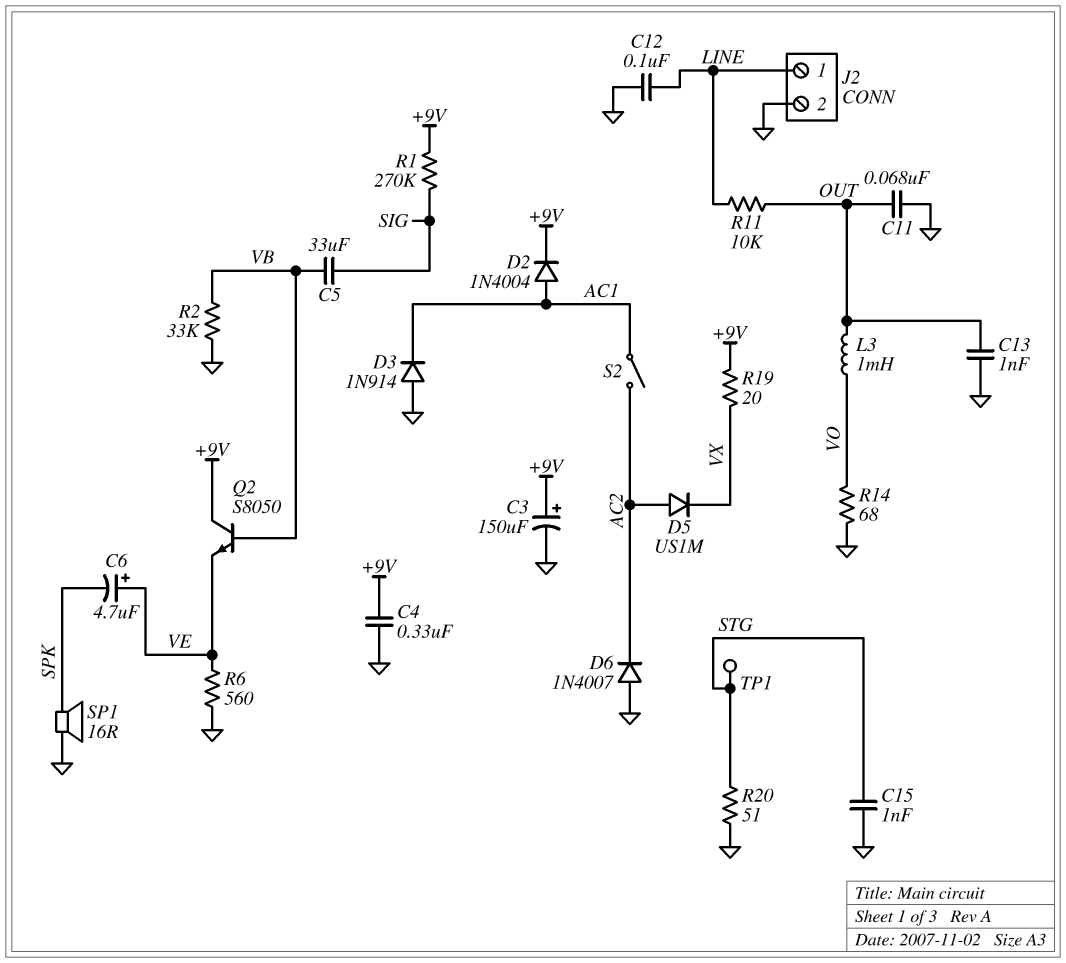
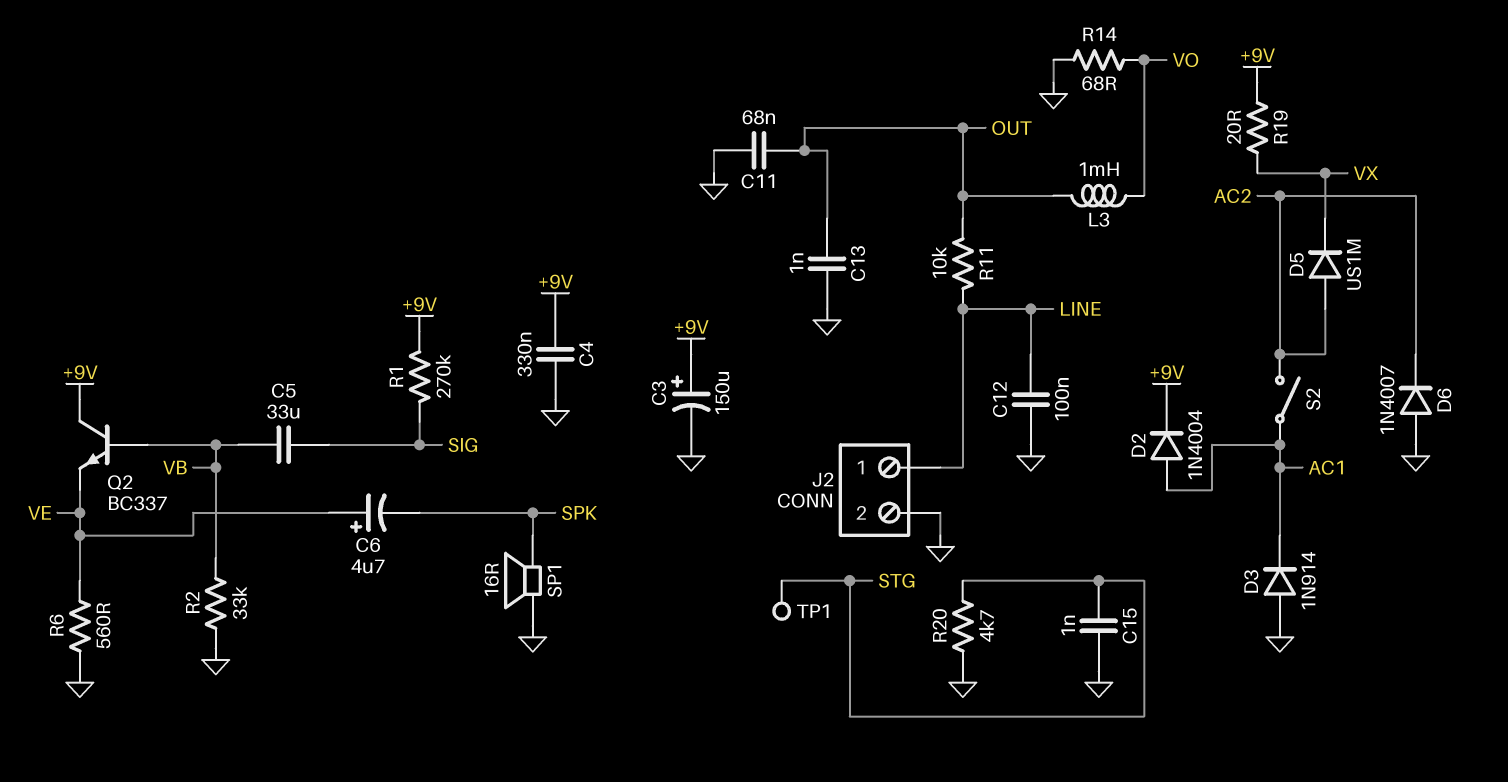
Q2: NPN S8050 (B VB, C +9V, E VE) -> NPN BC337 (B VB, C +9V, E VE)
R20: 51 (GND, STG) -> 4.7k (GND, STG)

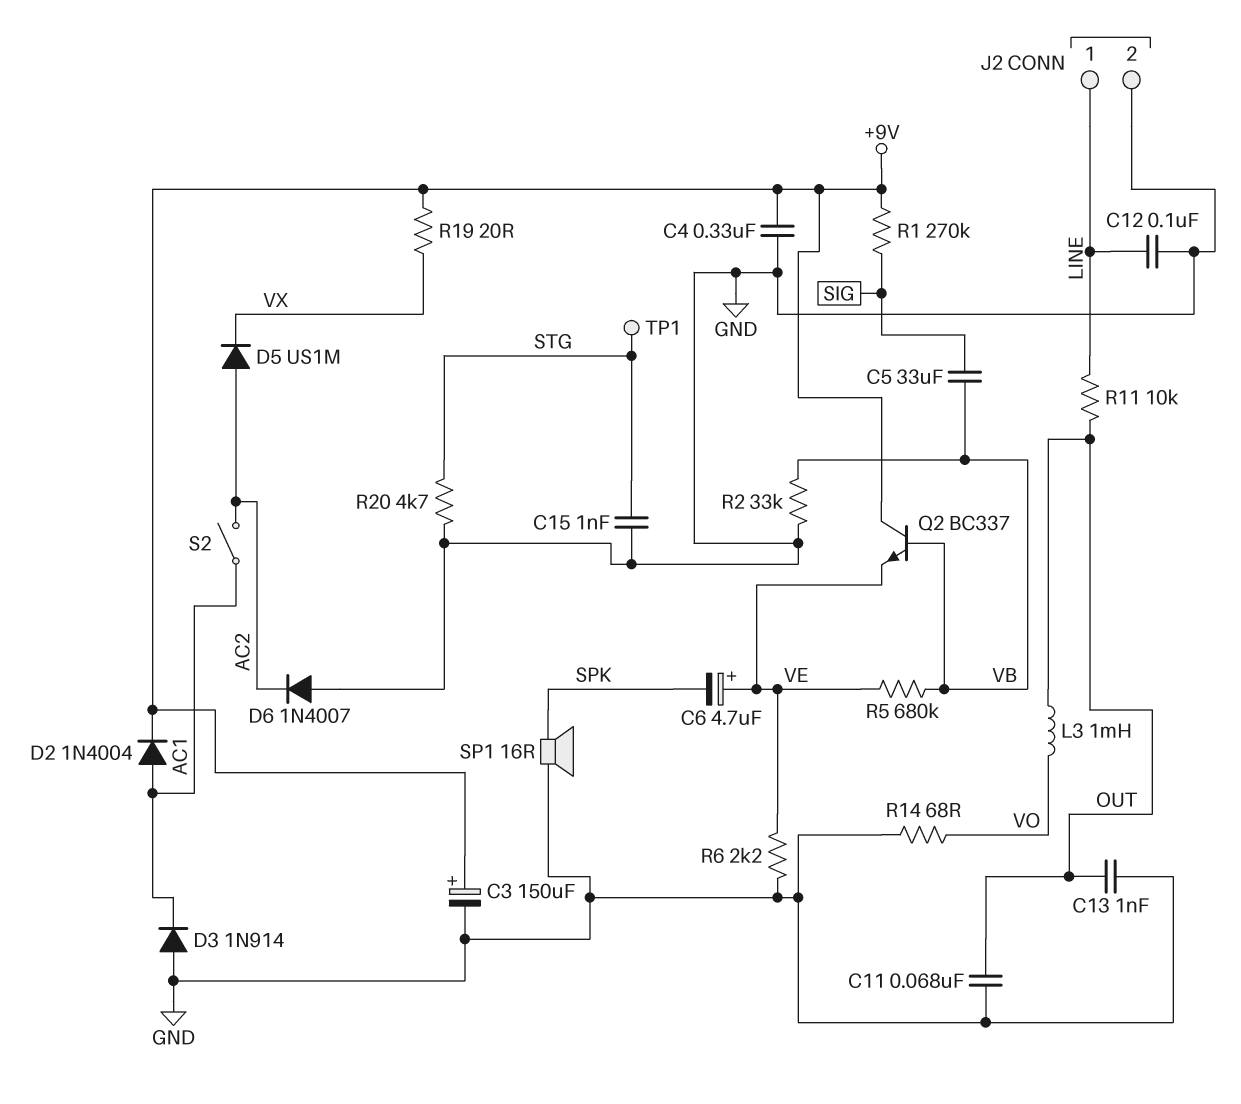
R5: none -> 680k (VB, VE)
R6: 560 (GND, VE) -> 2.2k (GND, VE)

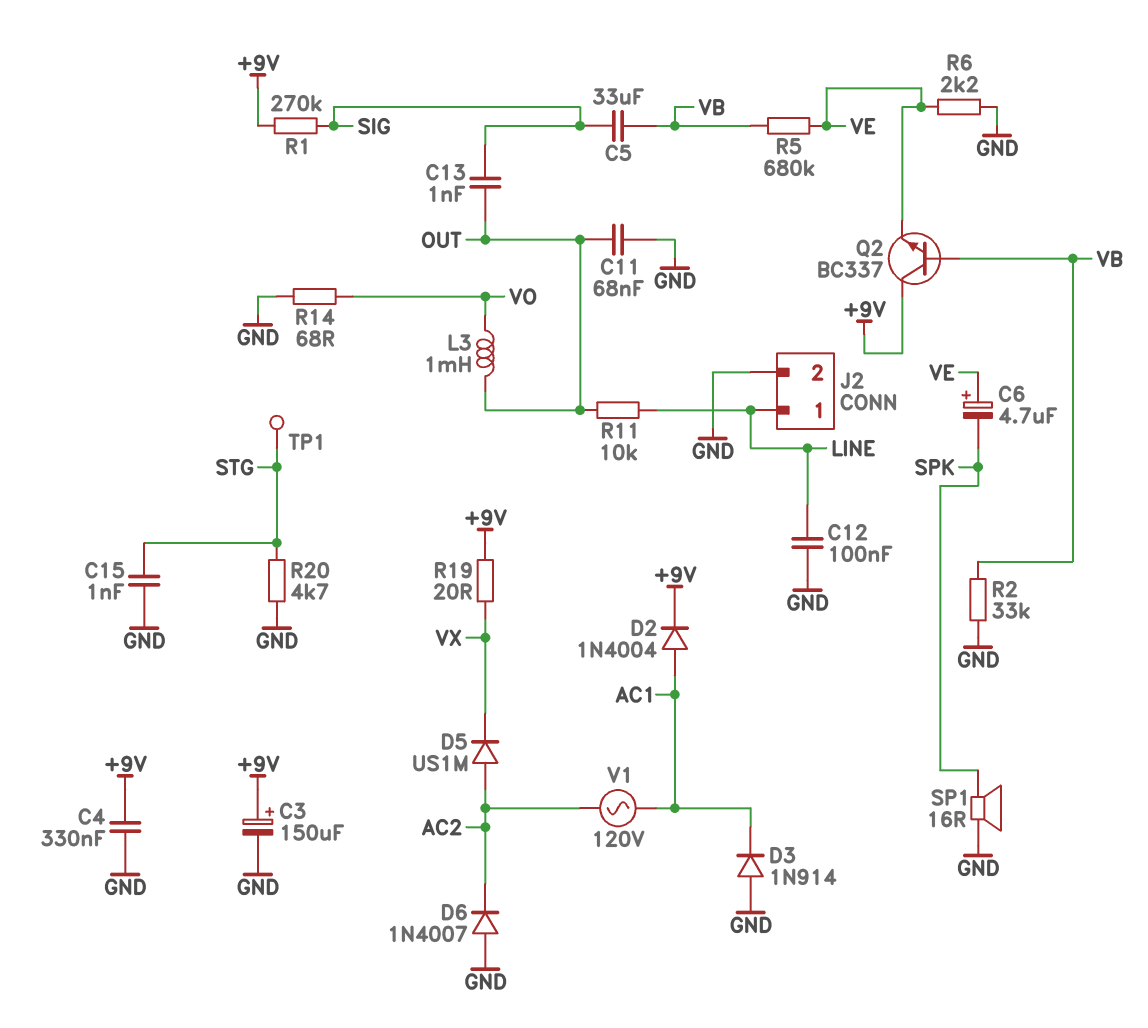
C13: 1nF (GND, OUT) -> 1nF (OUT, SIG)
S2: switch (AC1, AC2) -> none
V1: none -> AC 120V (AC1, AC2)

